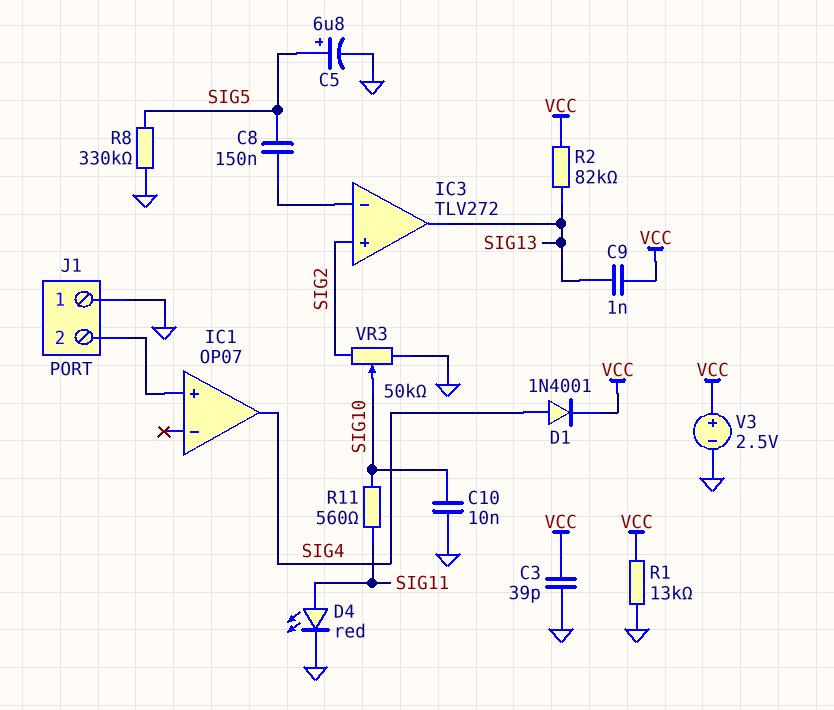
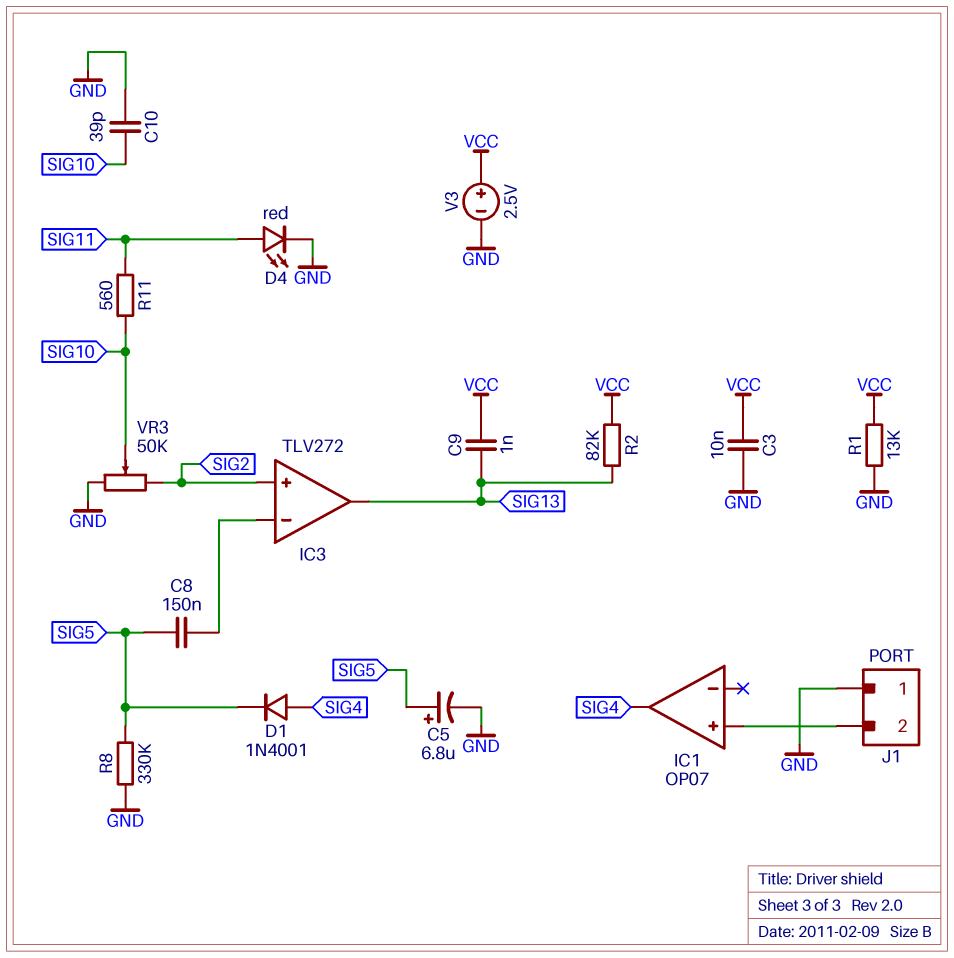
C3: 39pF (GND, VCC) -> 10nF (GND, VCC)
C10: 10nF (GND, SIG10) -> 39pF (GND, SIG10)
D1: diode 1N4001 (A SIG4, K VCC) -> diode 1N4001 (A SIG4, K SIG5)

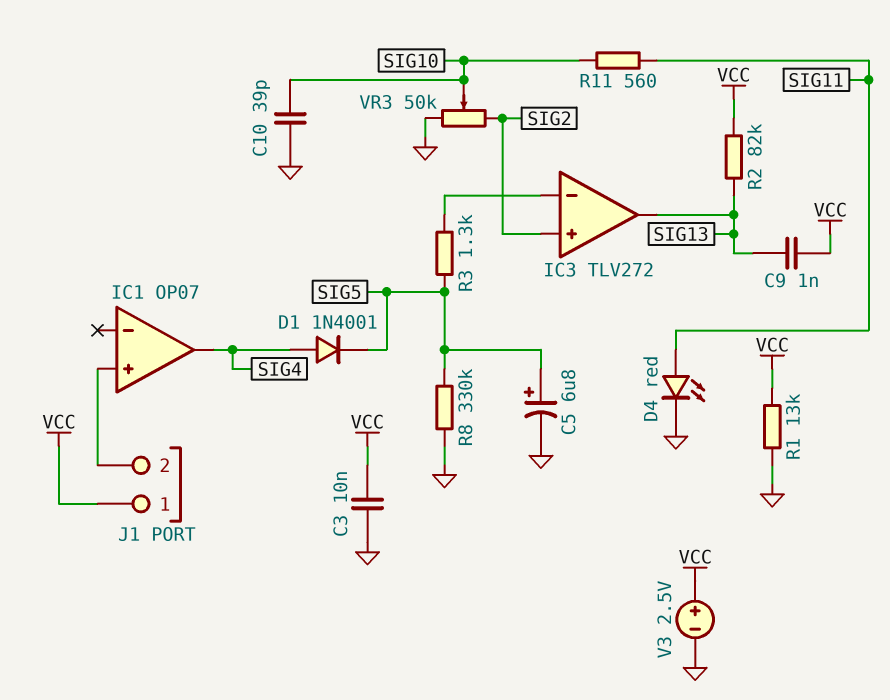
C8: 150nF (IC3/in-, SIG5) -> none
J1 pin 1: GND -> VCC
R3: none -> 1.3k (IC3/in-, SIG5)

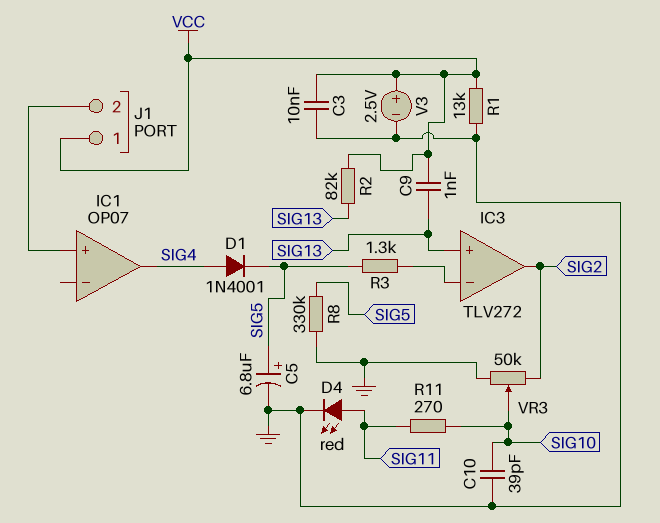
IC3 pin in+: SIG2 -> SIG13
IC3 pin out: SIG13 -> SIG2
R11: 560 (SIG10, SIG11) -> 270 (SIG10, SIG11)

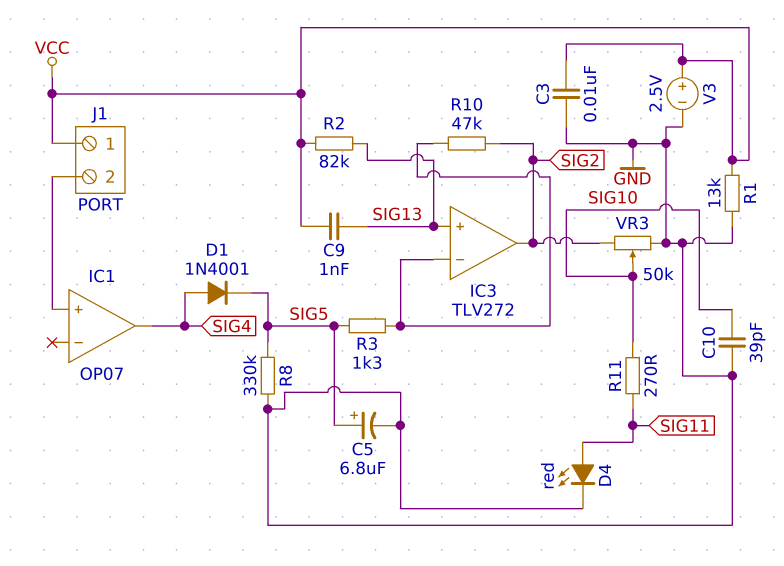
R10: none -> 47k (IC3/in-, SIG2)

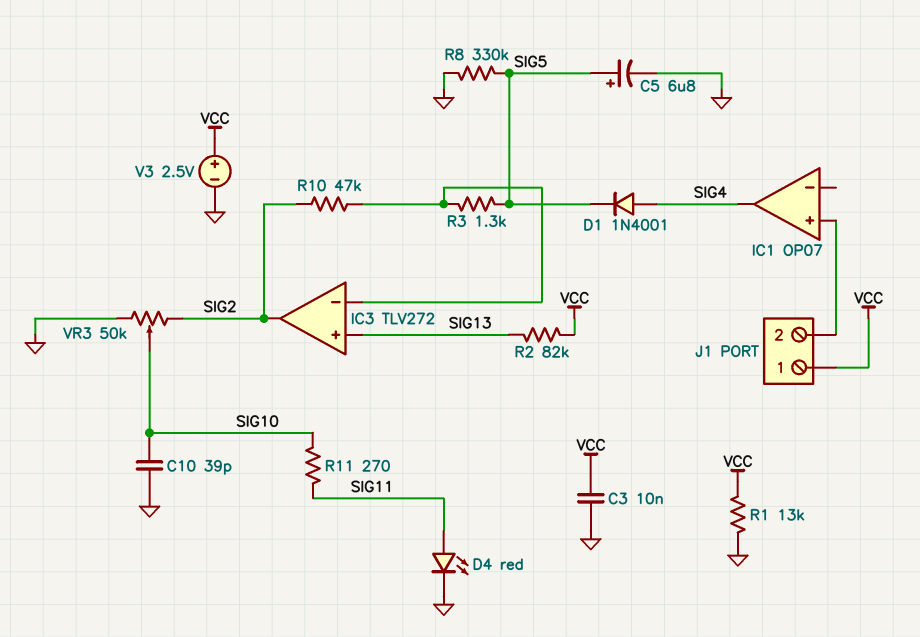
C9: 1nF (SIG13, VCC) -> none

